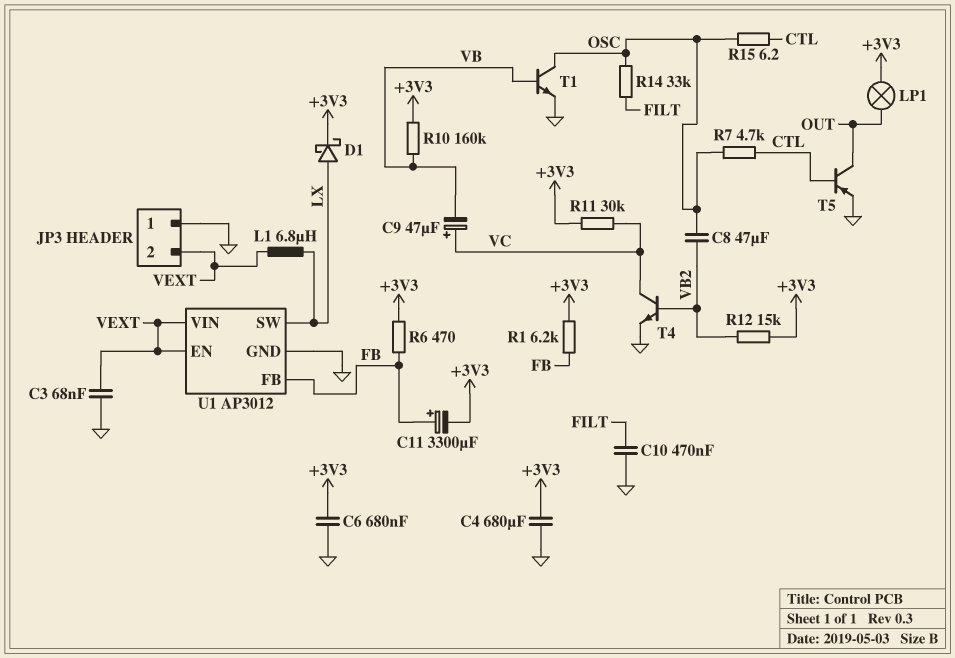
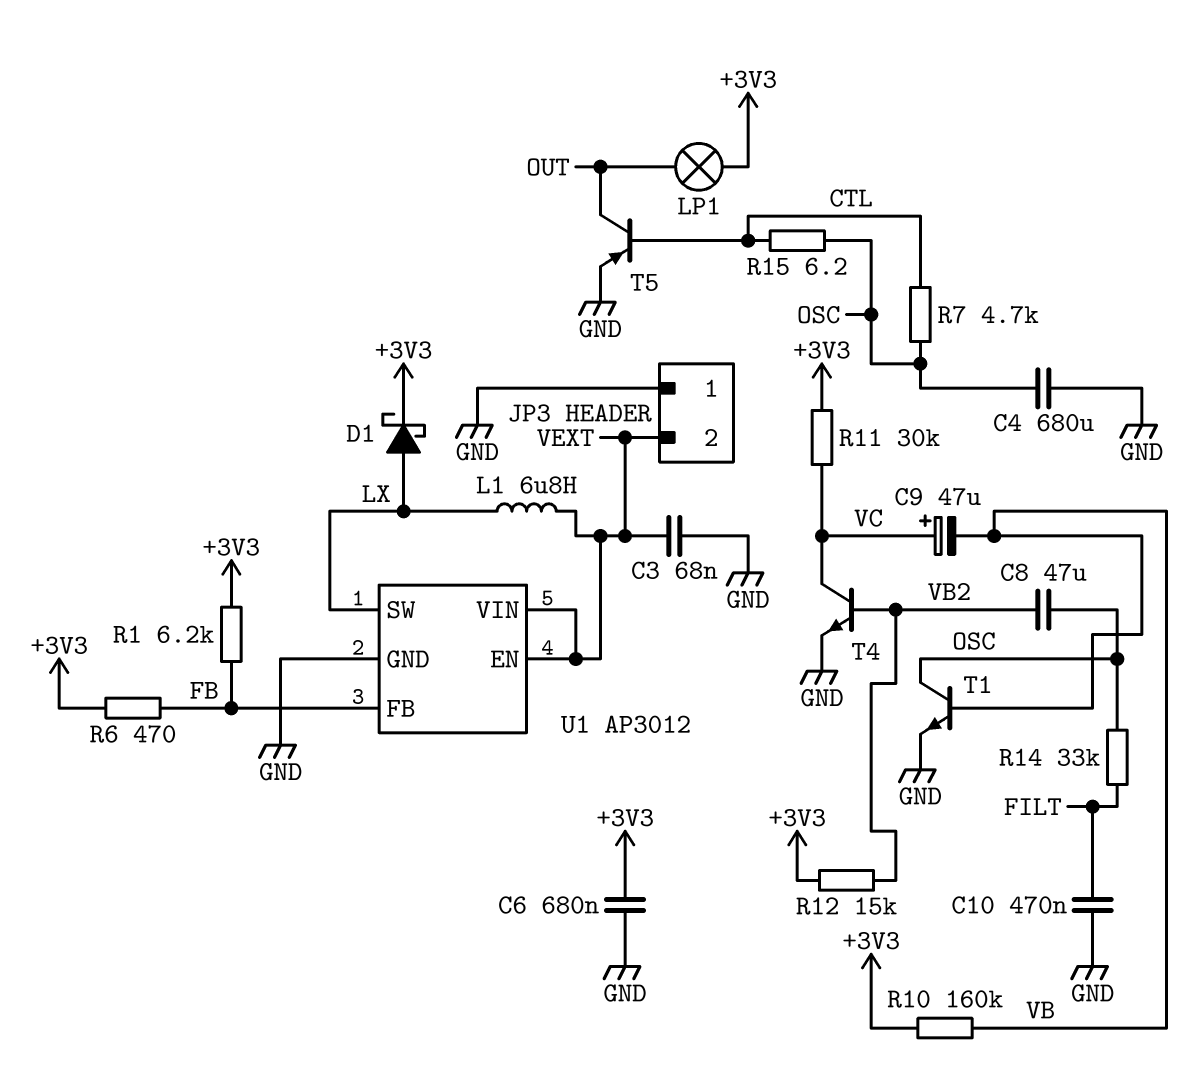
C4: 680uF (+3V3, GND) -> 680uF (GND, OSC)
C11: 3300uF (plus FB, minus +3V3) -> none

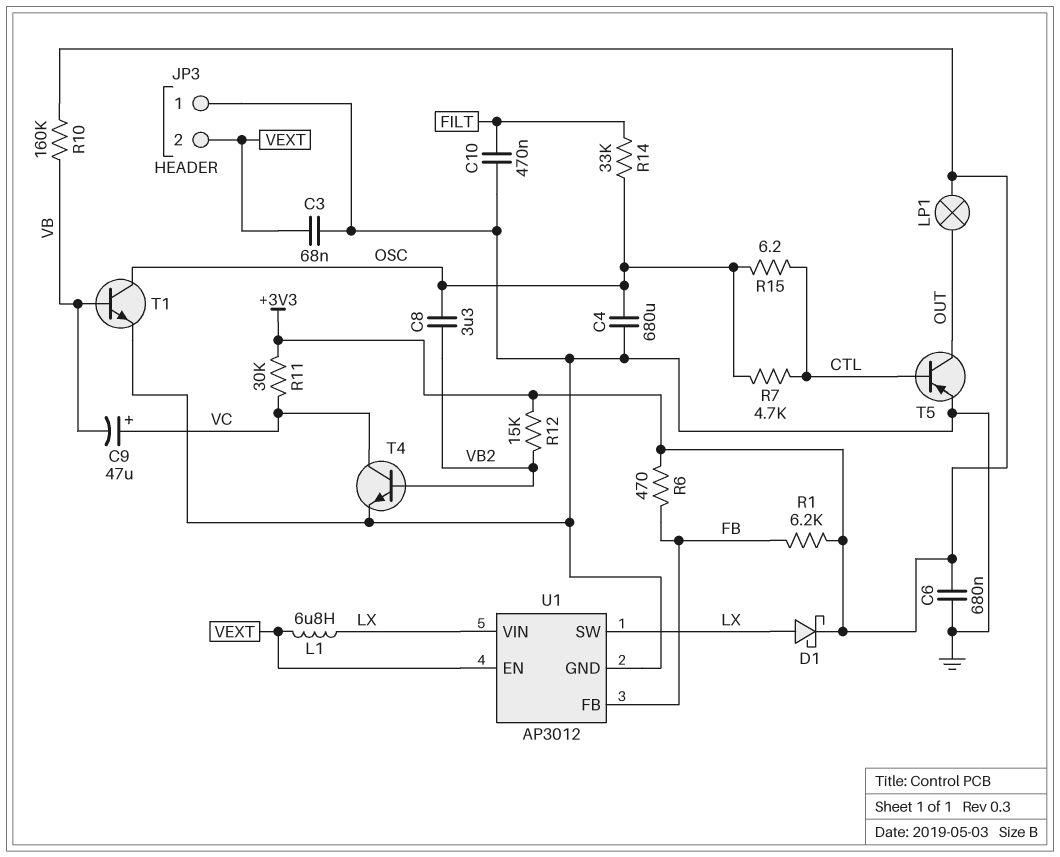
C8: 47uF (OSC, VB2) -> 3.3uF (OSC, VB2)
U1 pin VIN: VEXT -> LX

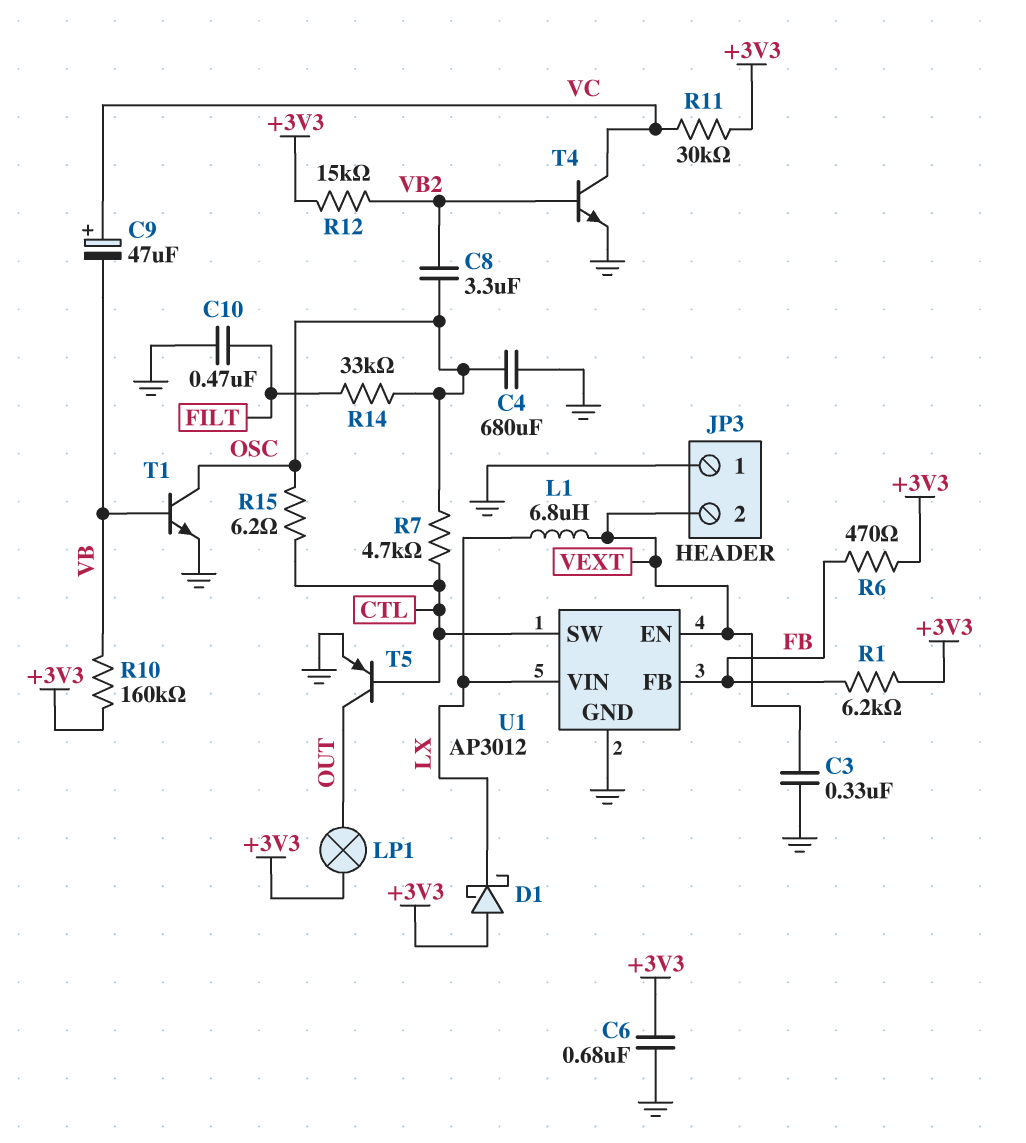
C3: 68nF (GND, VEXT) -> 330nF (GND, VEXT)
D1: schottky (A LX, K +3V3) -> schottky (A +3V3, K LX)
U1 pin SW: LX -> CTL

